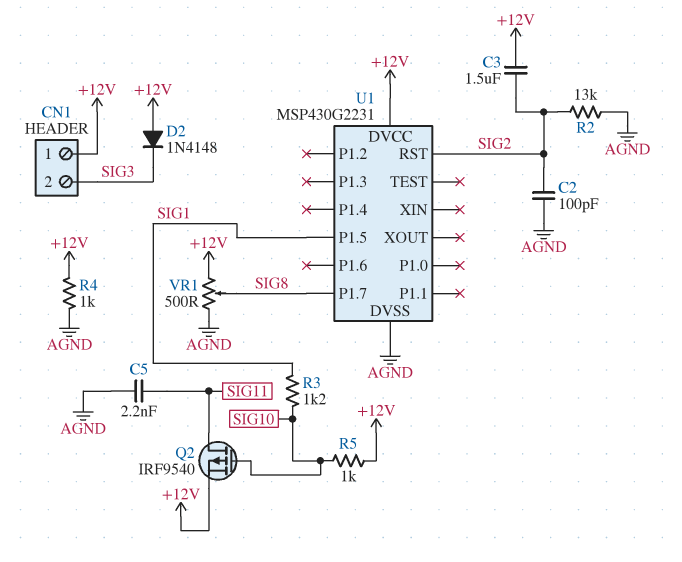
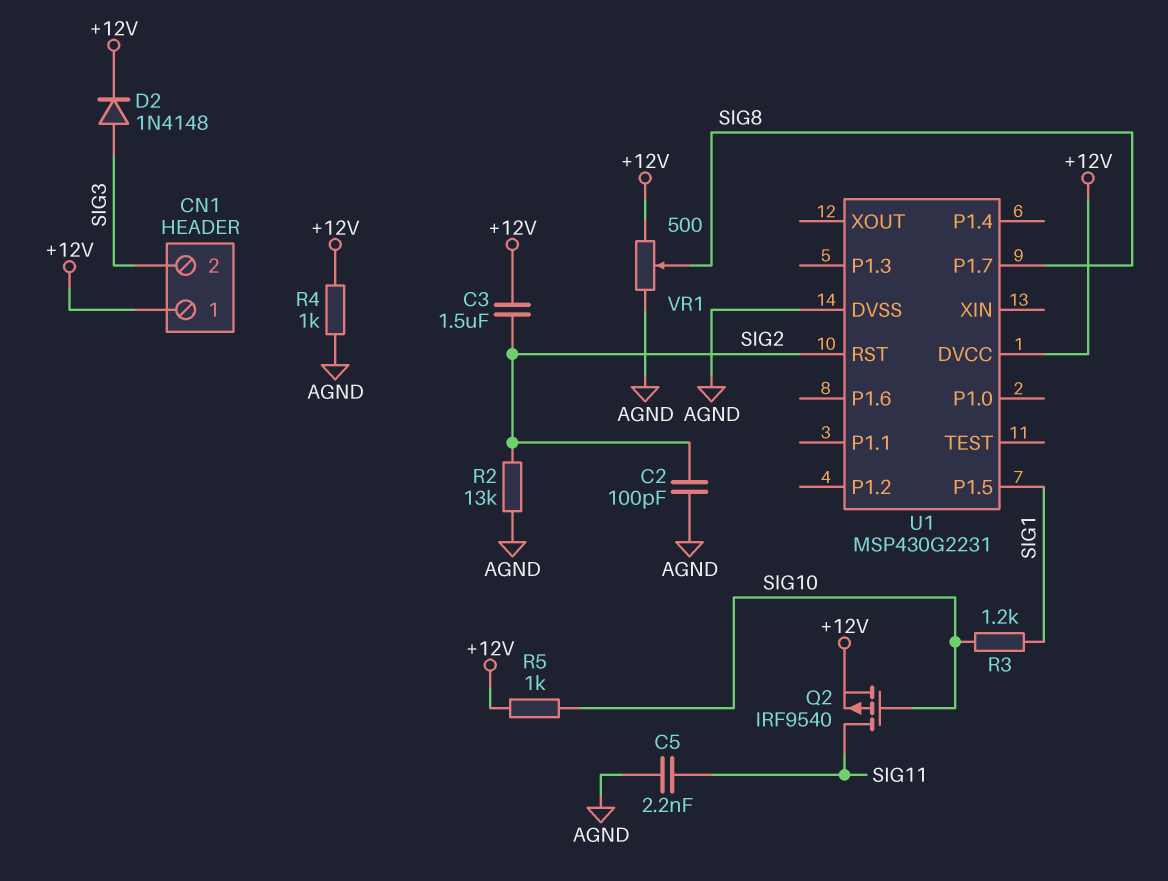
D2: diode 1N4148 (A +12V, K SIG3) -> diode 1N4148 (A SIG3, K +12V)

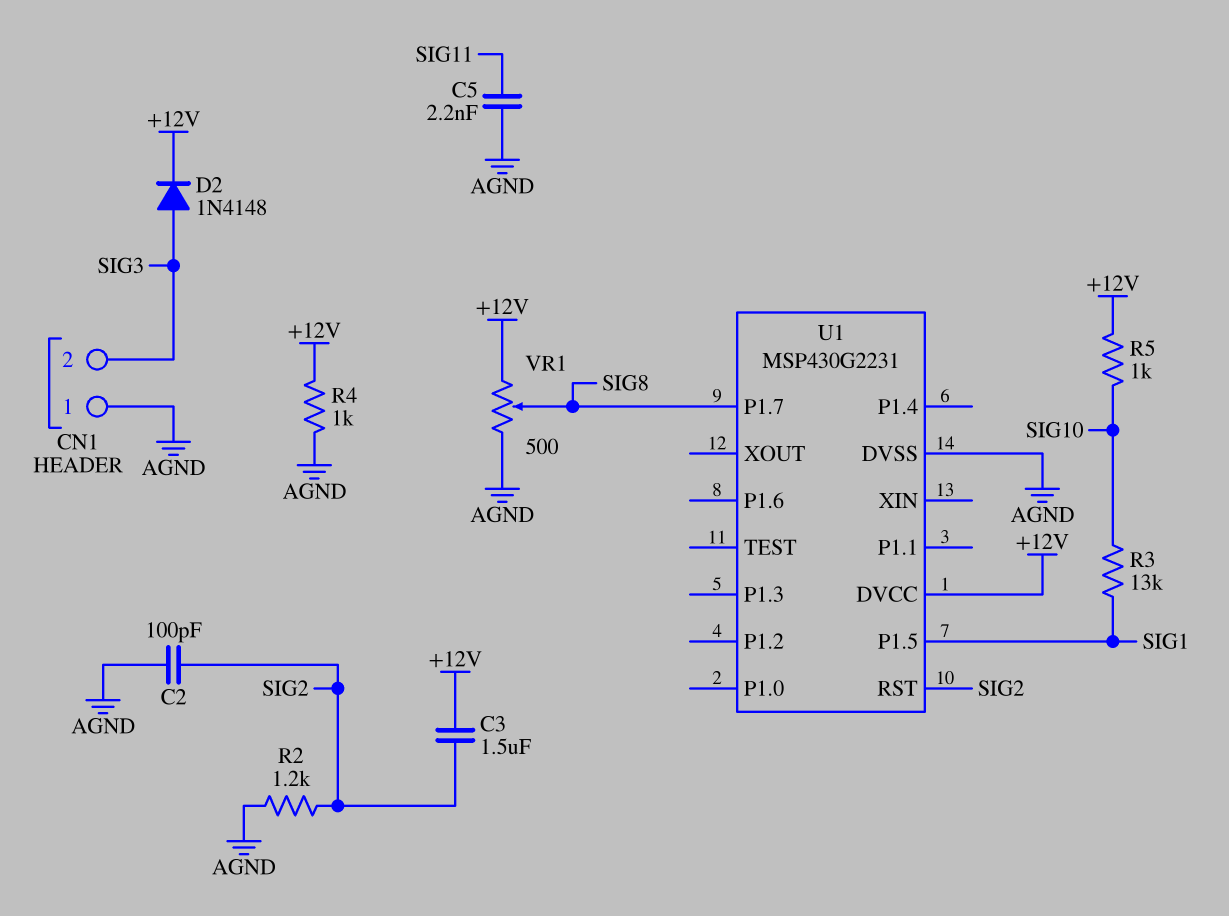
CN1 pin 1: +12V -> AGND
Q2: PMOS IRF9540 (G SIG10, D SIG11, S +12V) -> none
R2: 13k (AGND, SIG2) -> 1.2k (AGND, SIG2)
R3: 1.2k (SIG1, SIG10) -> 13k (SIG1, SIG10)

